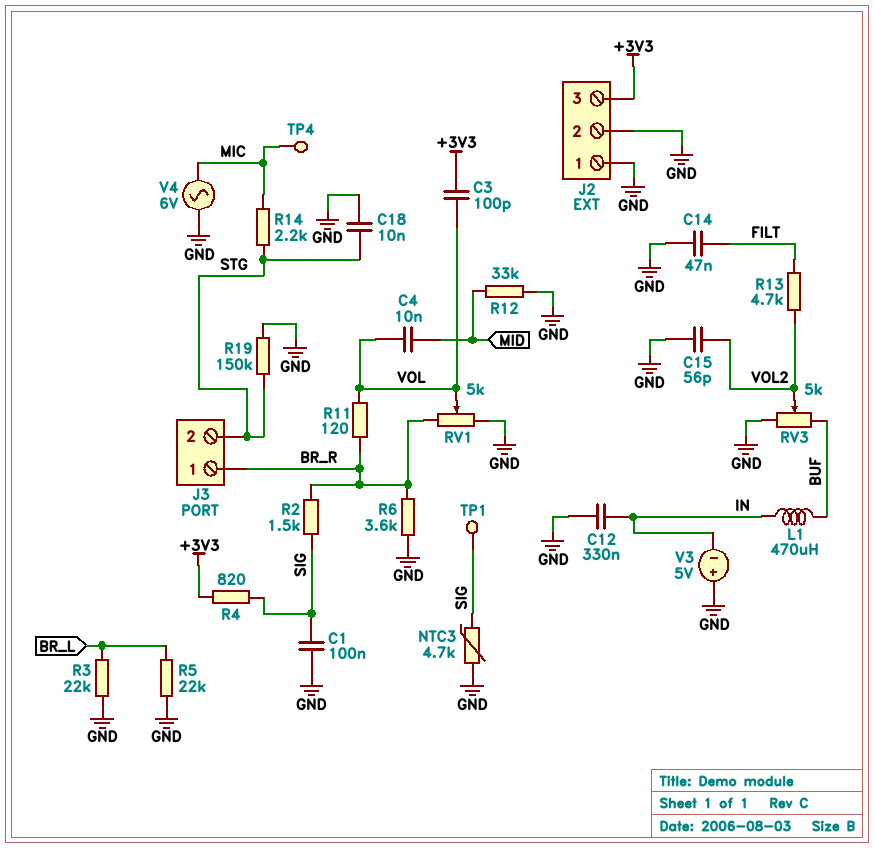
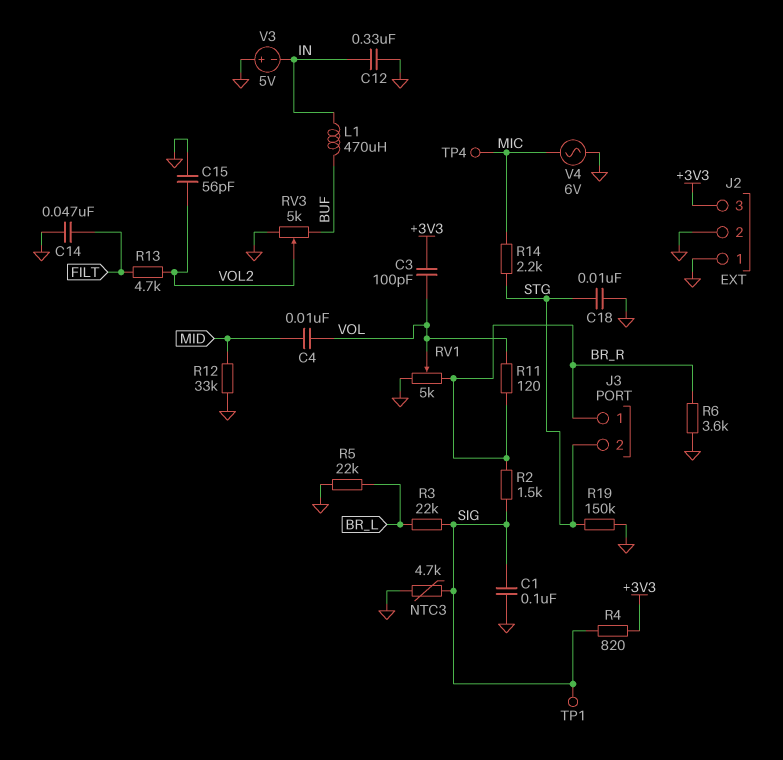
R3: 22k (BR_L, GND) -> 22k (BR_L, SIG)

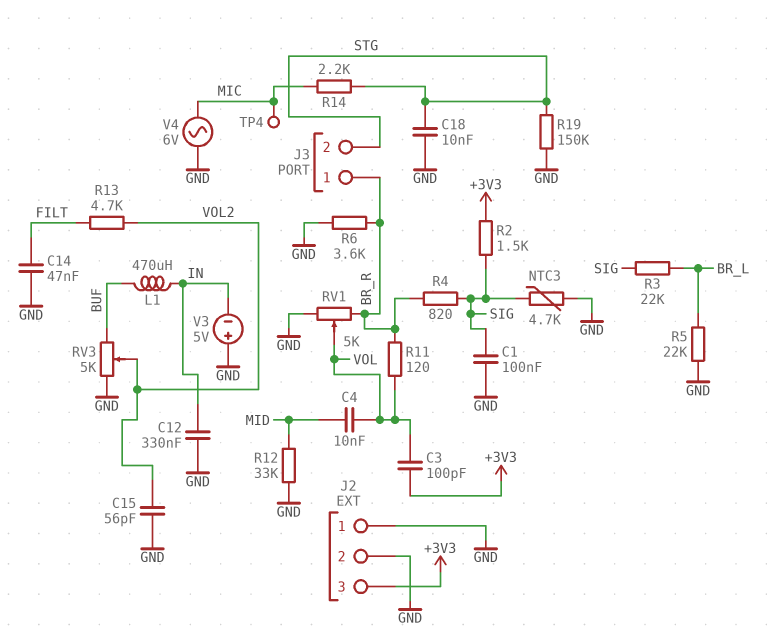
R2: 1.5k (BR_R, SIG) -> 1.5k (+3V3, SIG)
R4: 820 (+3V3, SIG) -> 820 (BR_R, SIG)
TP1: test point (SIG) -> none

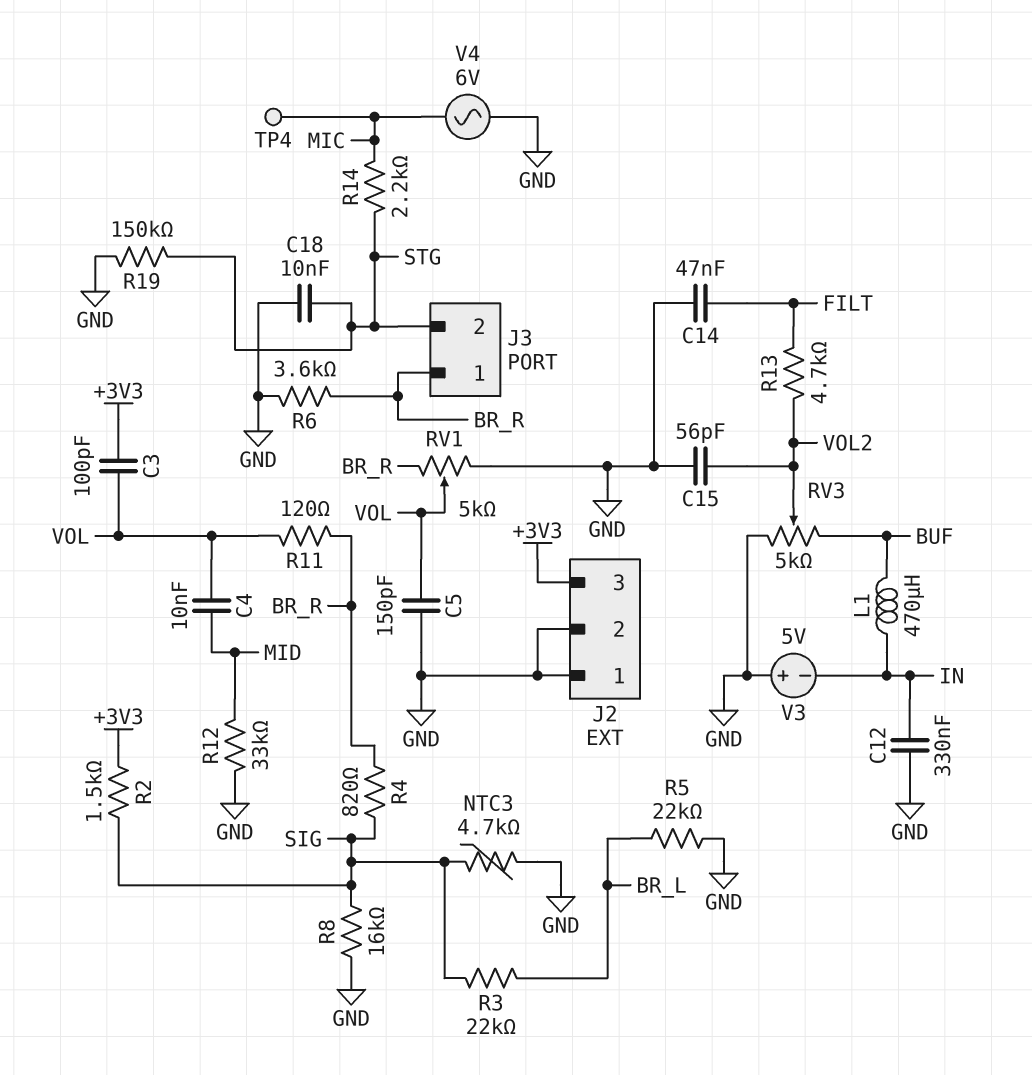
C1: 100nF (GND, SIG) -> none
C5: none -> 150pF (GND, VOL)
R8: none -> 16k (GND, SIG)

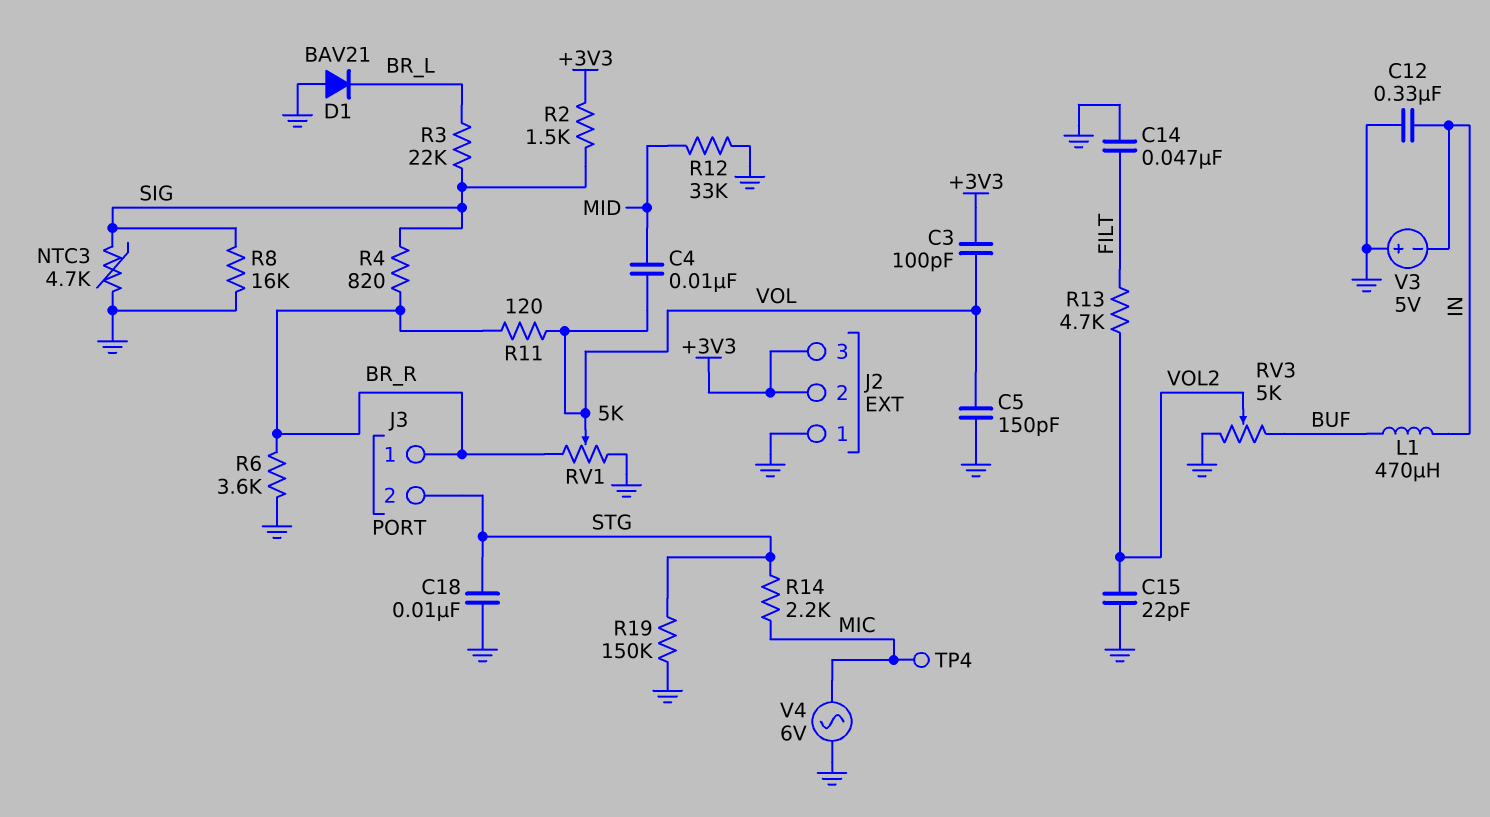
C15: 56pF (GND, VOL2) -> 22pF (GND, VOL2)
D1: none -> diode BAV21 (A GND, K BR_L)
J2 pin 2: GND -> +3V3
R5: 22k (BR_L, GND) -> none

